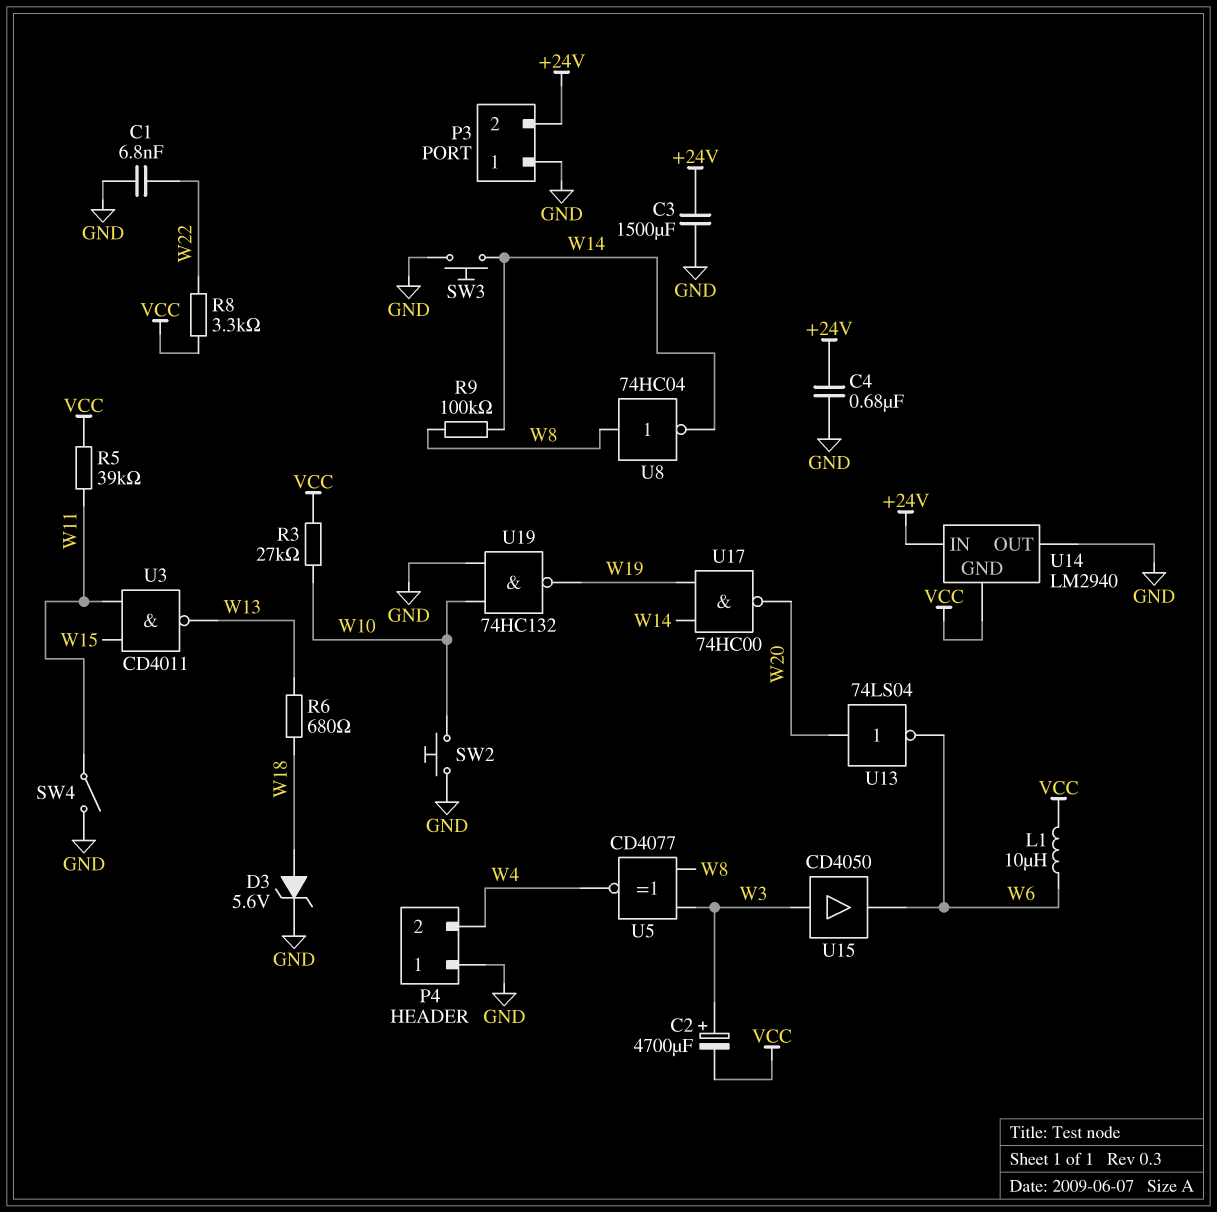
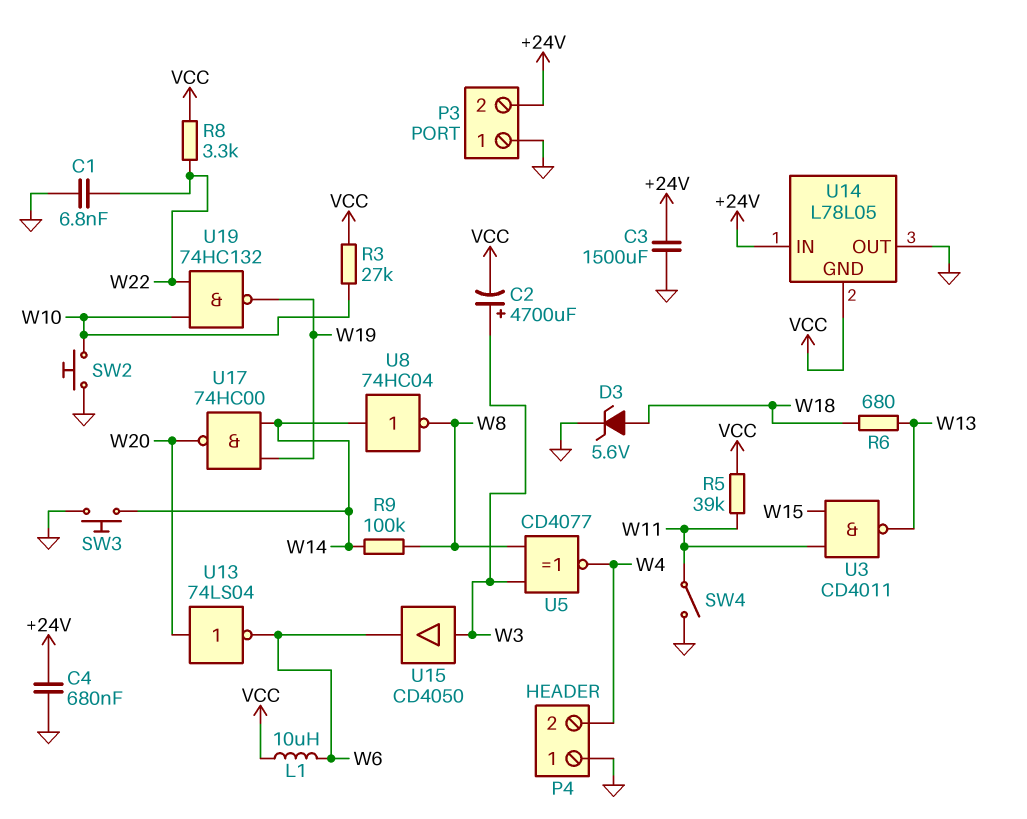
U8: NOT 74HC04 (in W8, out W14) -> NOT 74HC04 (in W14, out W8)
U14: LM2940 -> L78L05
U19: NAND 74HC132 (in GND, in W10, out W19) -> NAND 74HC132 (in W10, in W22, out W19)

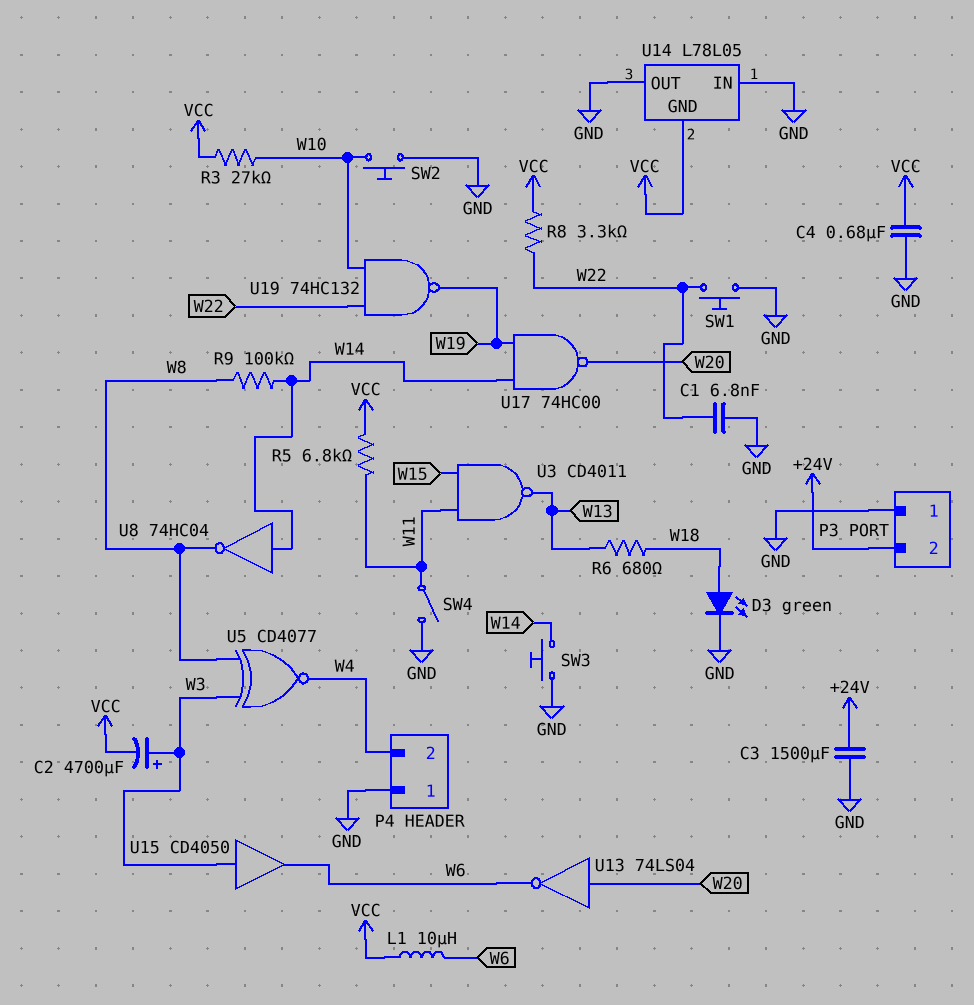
C4: 680nF (+24V, GND) -> 680nF (GND, VCC)
D3: zener 5.6V (A W18, K GND) -> LED green (A W18, K GND)
R5: 39k (VCC, W11) -> 6.8k (VCC, W11)
SW1: none -> button (GND, W22)
U14 pin IN: +24V -> GND

